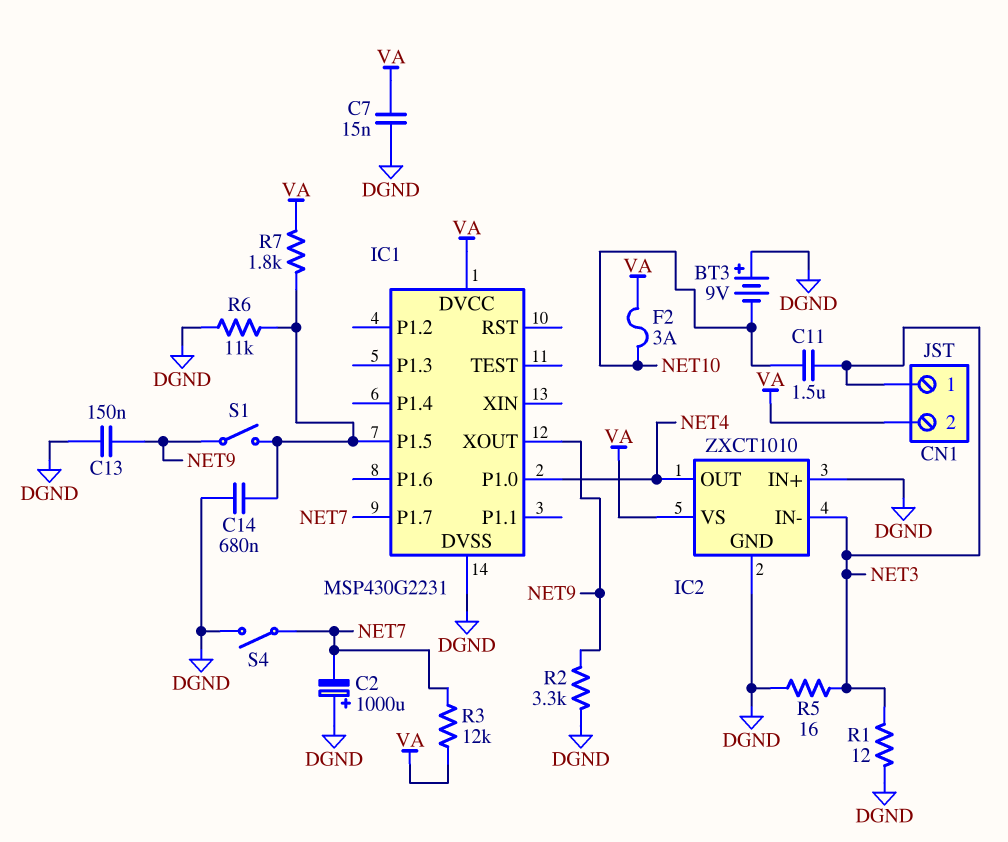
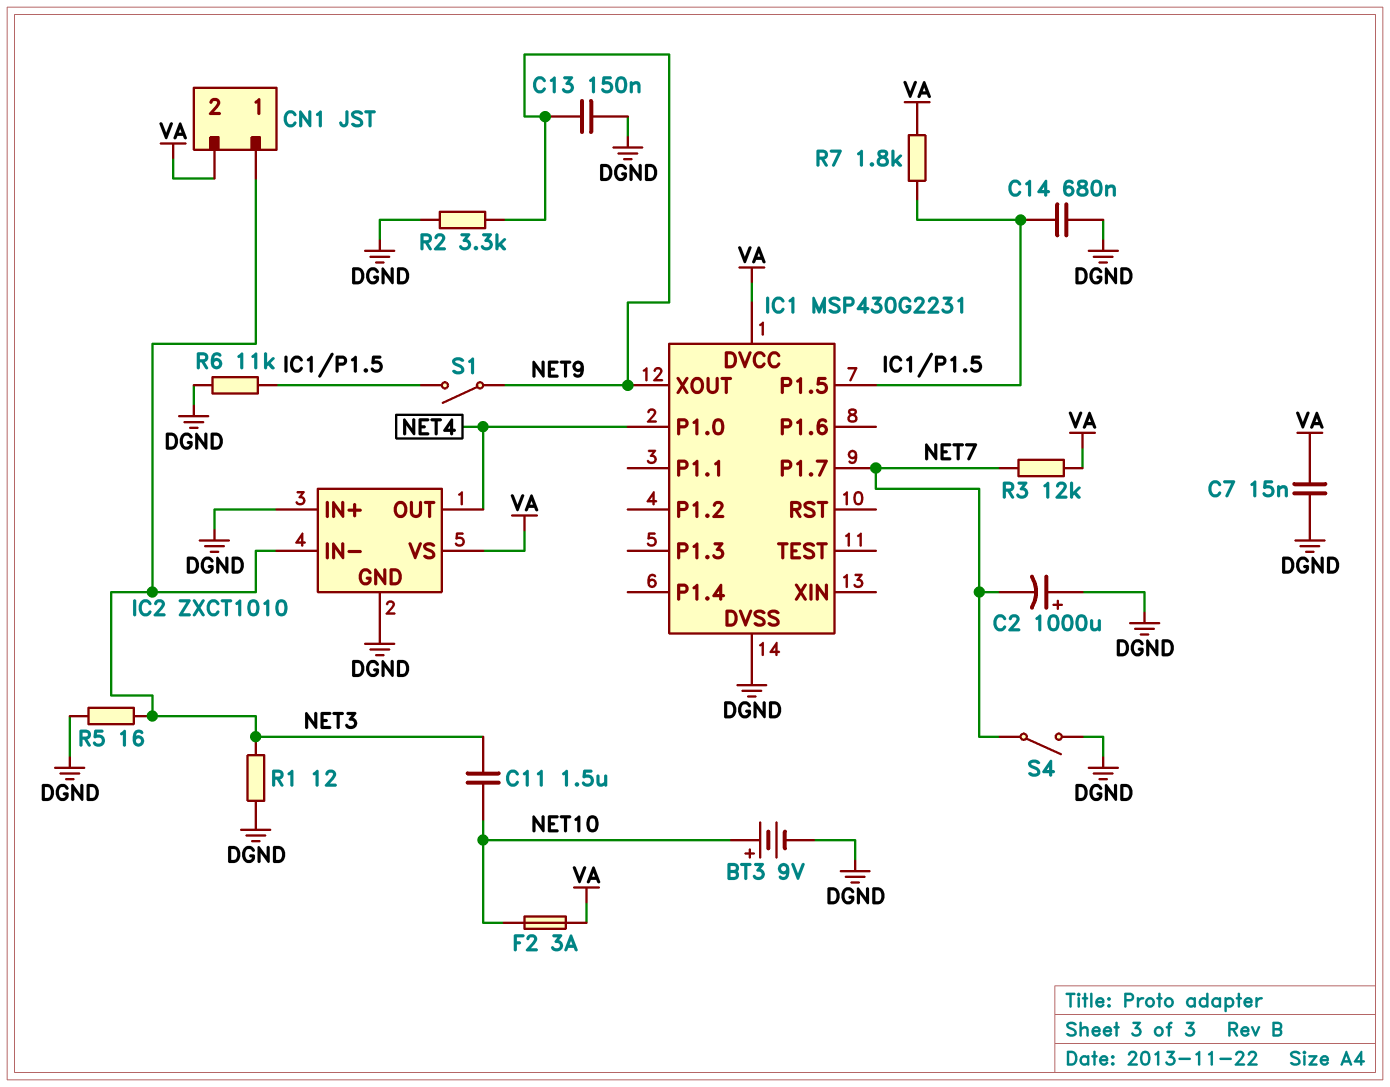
BT3: 9V (plus DGND, minus NET10) -> 9V (plus NET10, minus DGND)

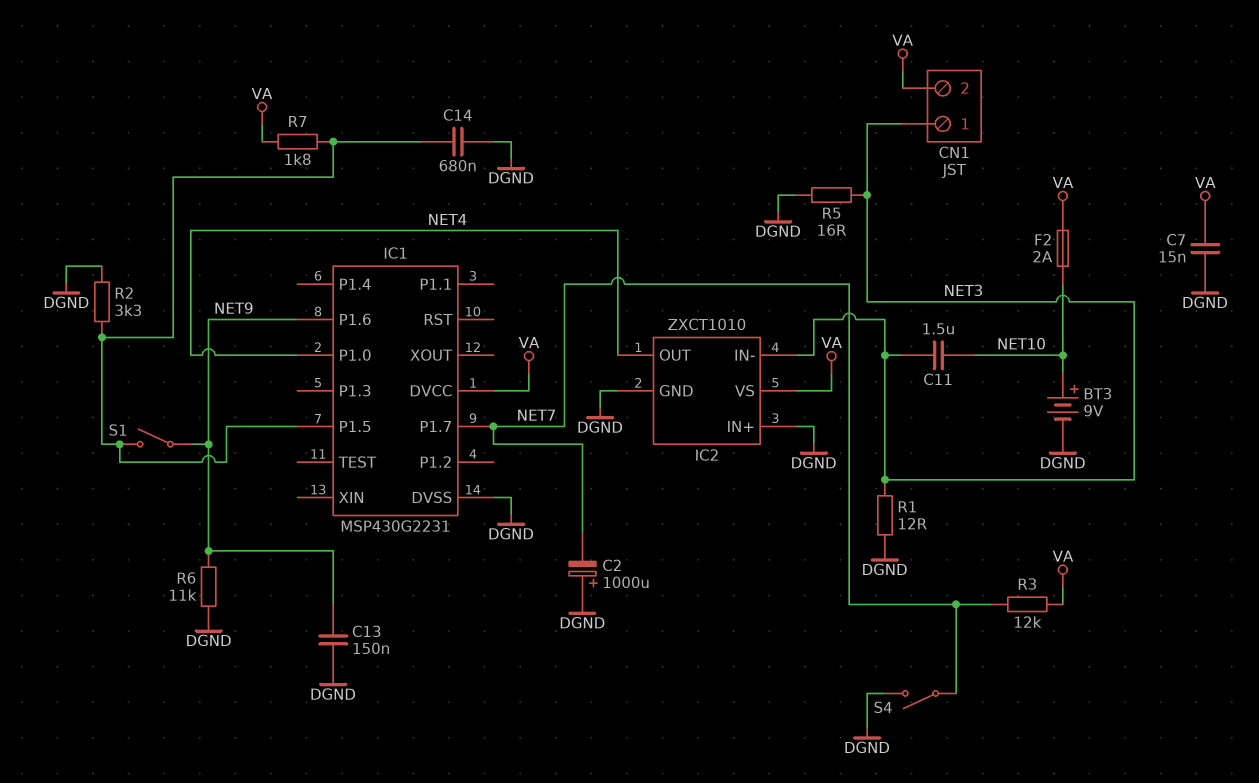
F2: 3A (NET10, VA) -> 2A (NET10, VA)
IC1 pin P1.6: none -> NET9
IC1 pin XOUT: NET9 -> none
R2: 3.3k (DGND, NET9) -> 3.3k (DGND, IC1/P1.5)
R6: 11k (DGND, IC1/P1.5) -> 11k (DGND, NET9)

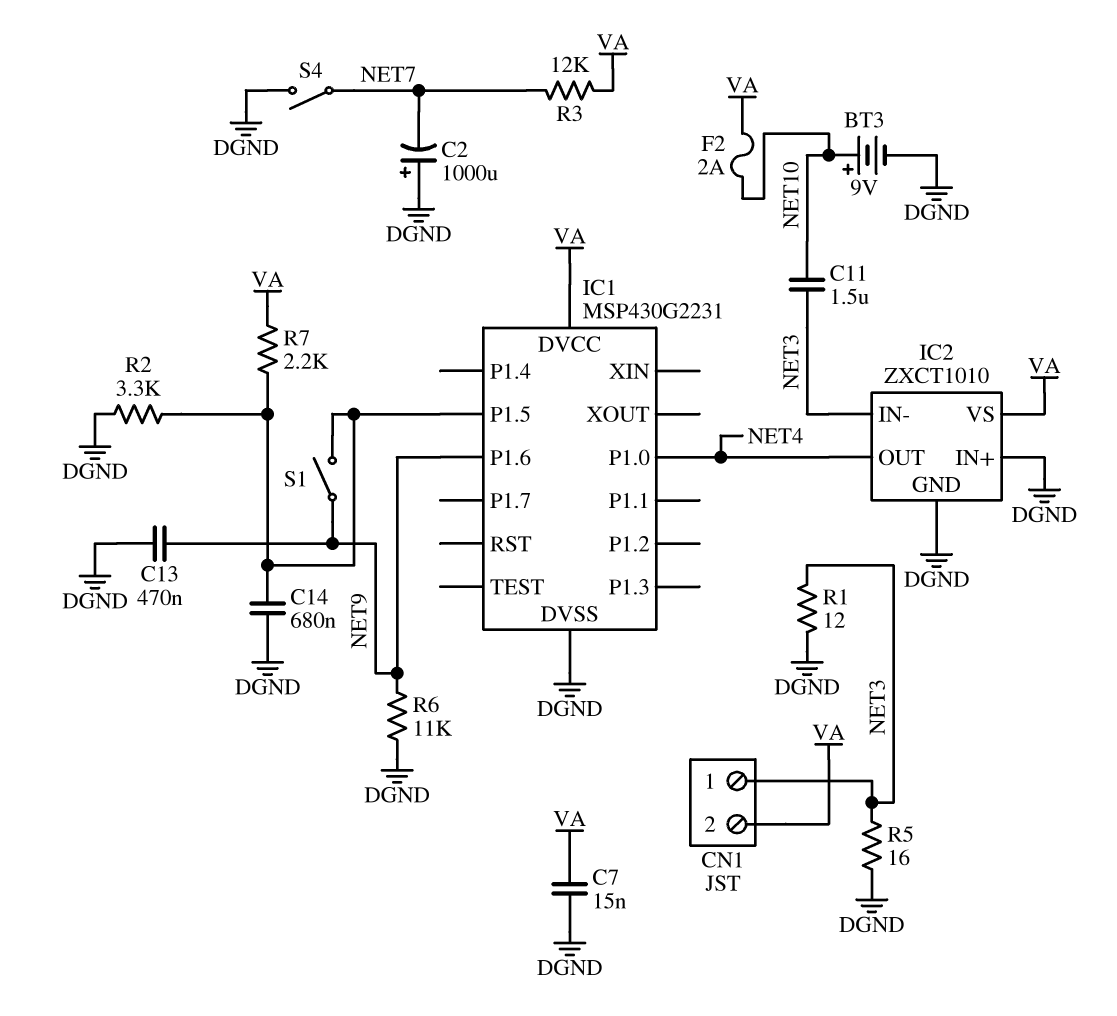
C13: 150nF (DGND, NET9) -> 470nF (DGND, NET9)
IC1 pin P1.7: NET7 -> none
R7: 1.8k (IC1/P1.5, VA) -> 2.2k (IC1/P1.5, VA)

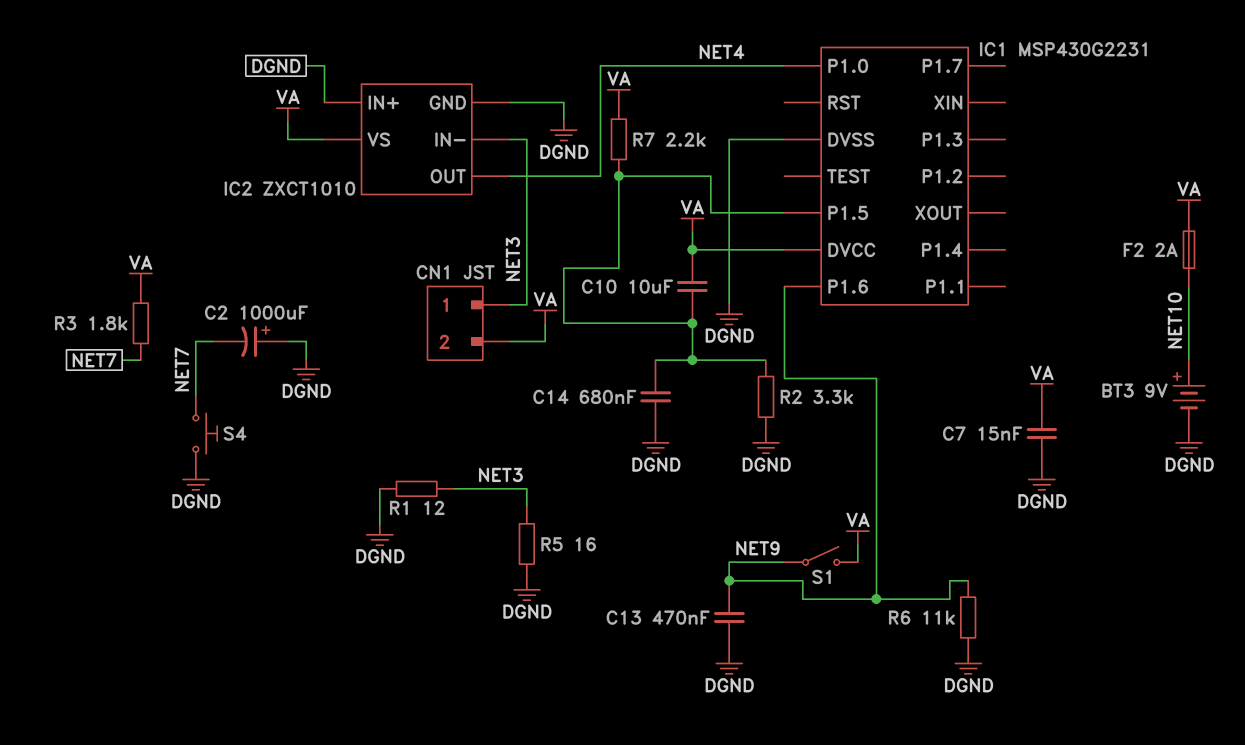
C10: none -> 10uF (IC1/P1.5, VA)
C11: 1.5uF (NET3, NET10) -> none
R3: 12k (NET7, VA) -> 1.8k (NET7, VA)
S1: switch (IC1/P1.5, NET9) -> switch (NET9, VA)
S4: switch (DGND, NET7) -> button (DGND, NET7)

